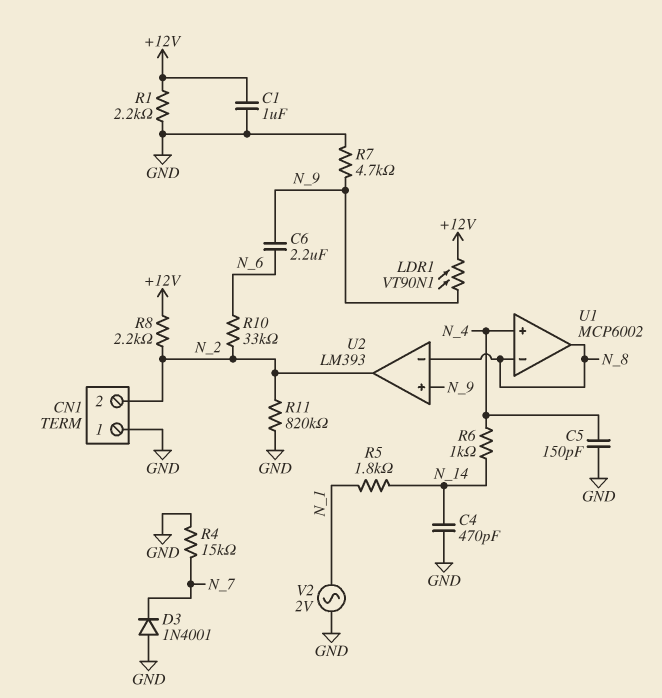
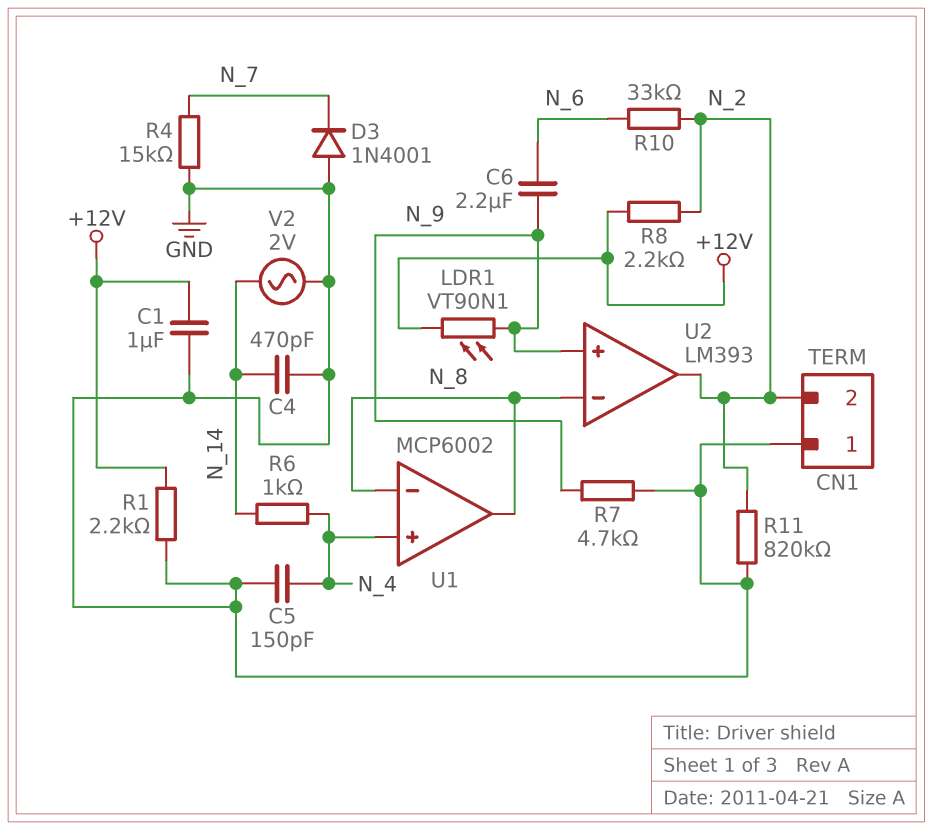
R5: 1.8k (N_1, N_14) -> none
V2: AC 2V (GND, N_1) -> AC 2V (GND, N_14)

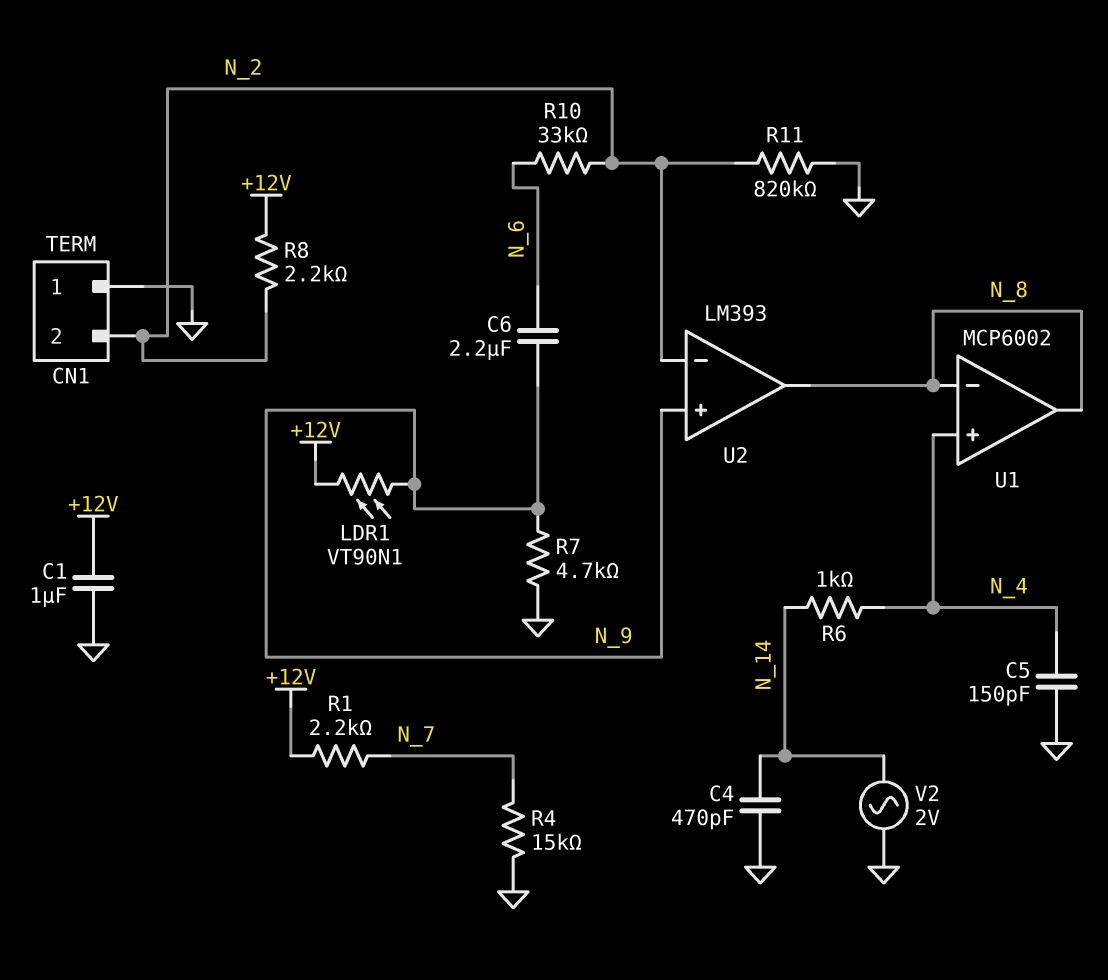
D3: diode 1N4001 (A GND, K N_7) -> none
R1: 2.2k (+12V, GND) -> 2.2k (+12V, N_7)
U2 pin in-: N_8 -> N_2
U2 pin out: N_2 -> N_8

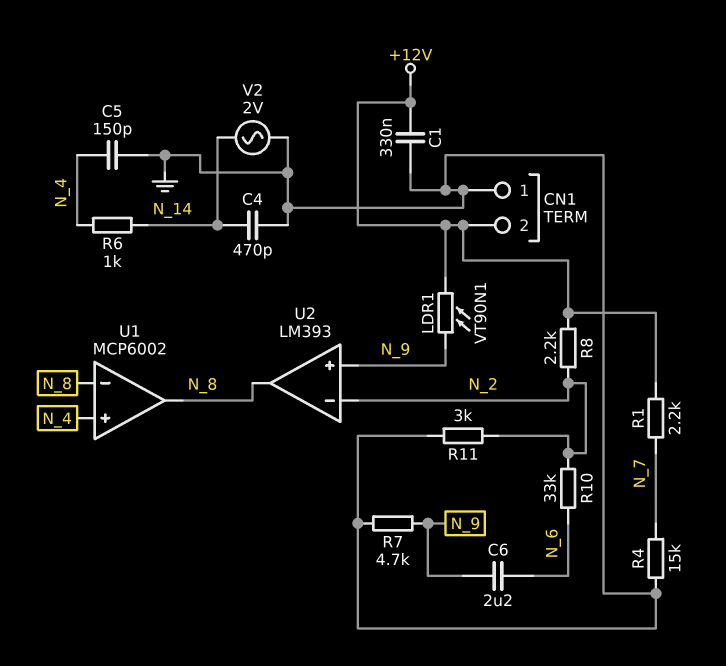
C1: 1uF (+12V, GND) -> 330nF (+12V, GND)
CN1 pin 2: N_2 -> +12V
R11: 820k (GND, N_2) -> 3k (GND, N_2)

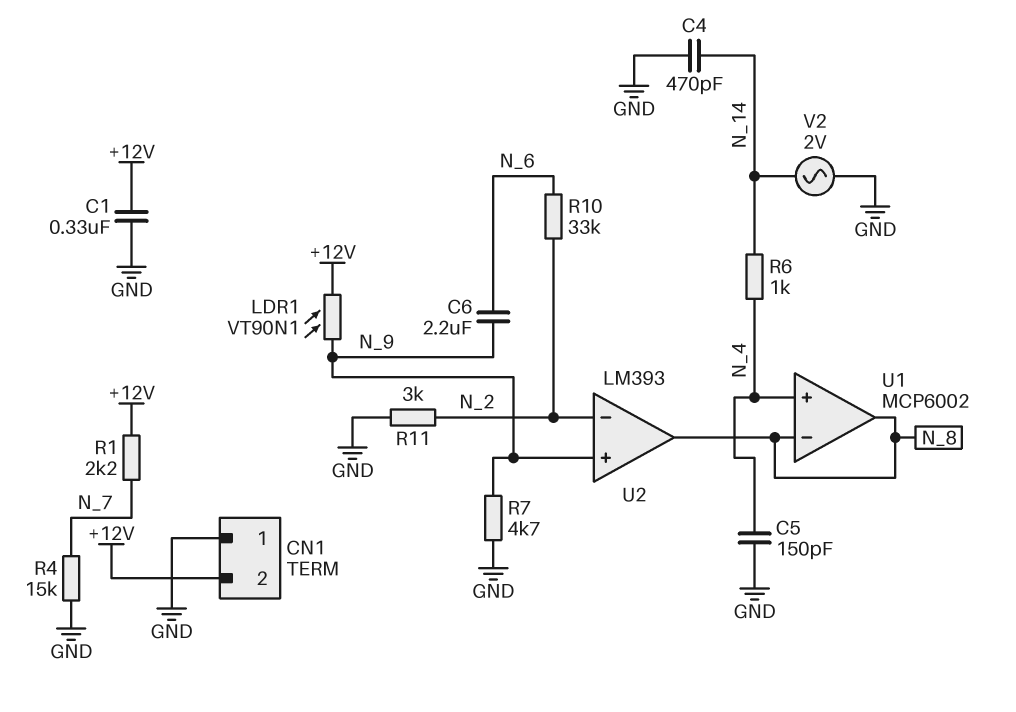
R8: 2.2k (+12V, N_2) -> none

